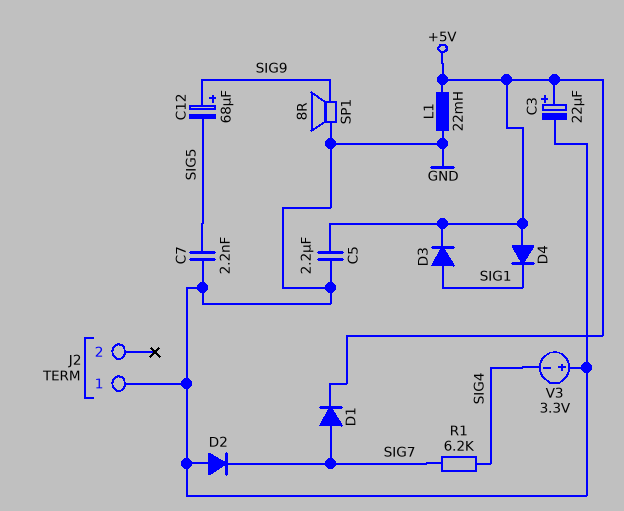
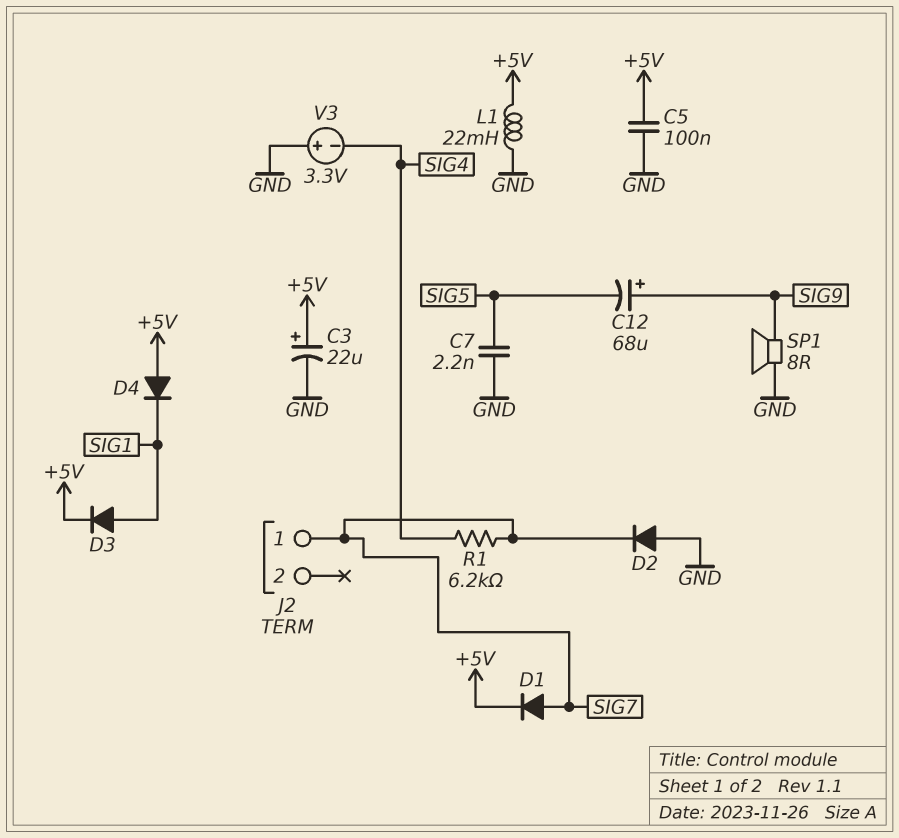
C5: 2.2uF (+5V, GND) -> 100nF (+5V, GND)
J2 pin 1: GND -> SIG7

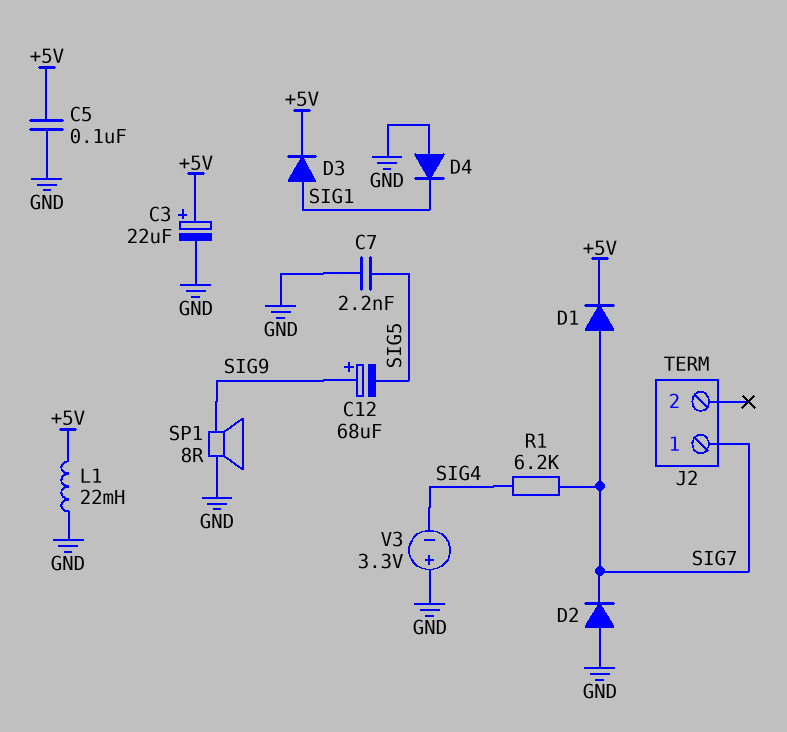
D4: diode (A +5V, K SIG1) -> diode (A GND, K SIG1)

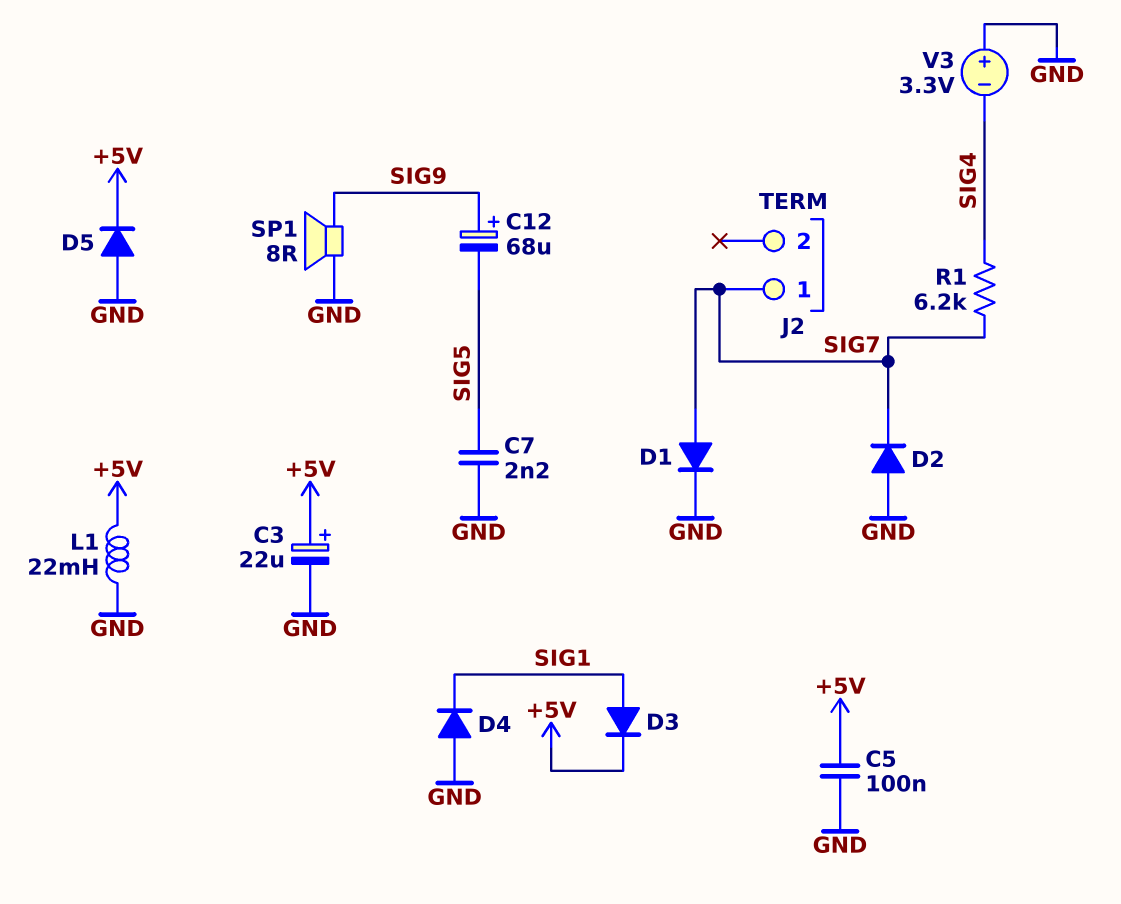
D1: diode (A SIG7, K +5V) -> diode (A SIG7, K GND)
D5: none -> diode (A GND, K +5V)

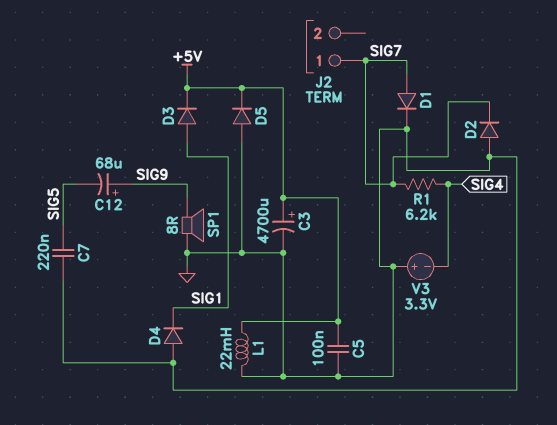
C3: 22uF (plus +5V, minus GND) -> 4700uF (plus +5V, minus GND)
C7: 2.2nF (GND, SIG5) -> 220nF (GND, SIG5)

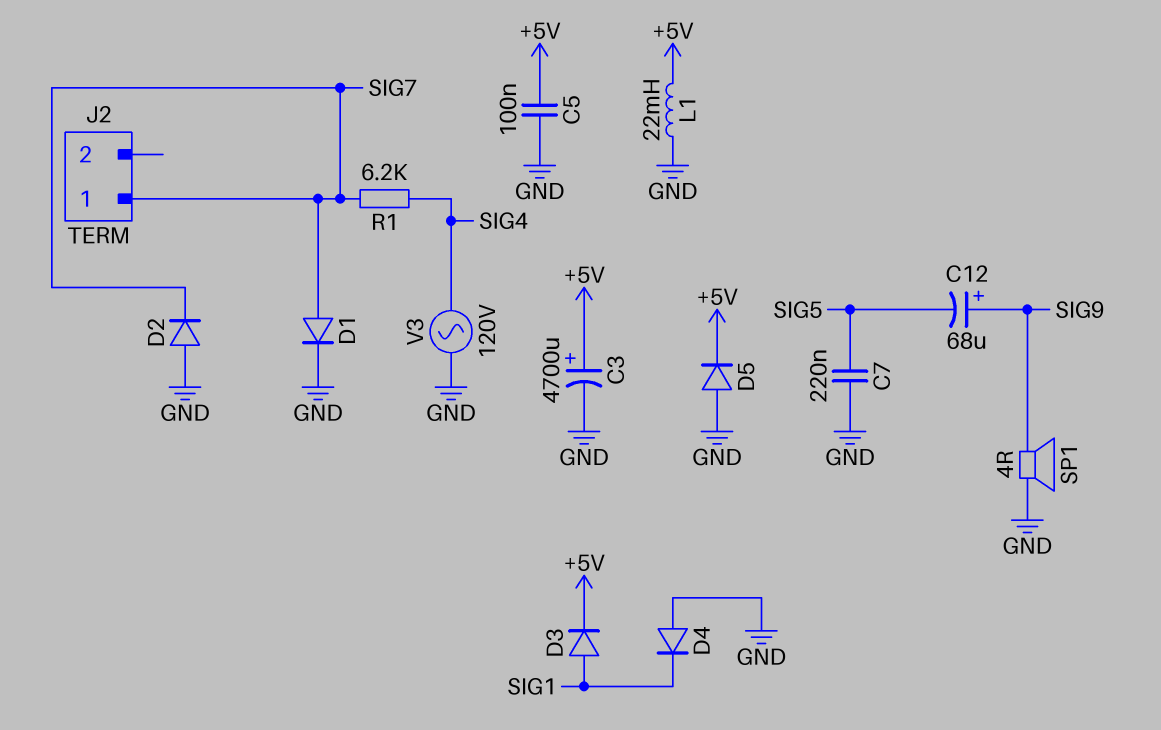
SP1: speaker 8R (GND, SIG9) -> speaker 4R (GND, SIG9)
V3: 3.3V (plus GND, minus SIG4) -> AC 120V (GND, SIG4)

